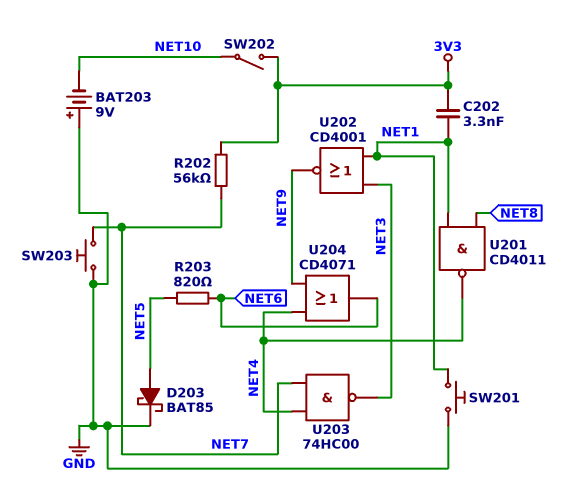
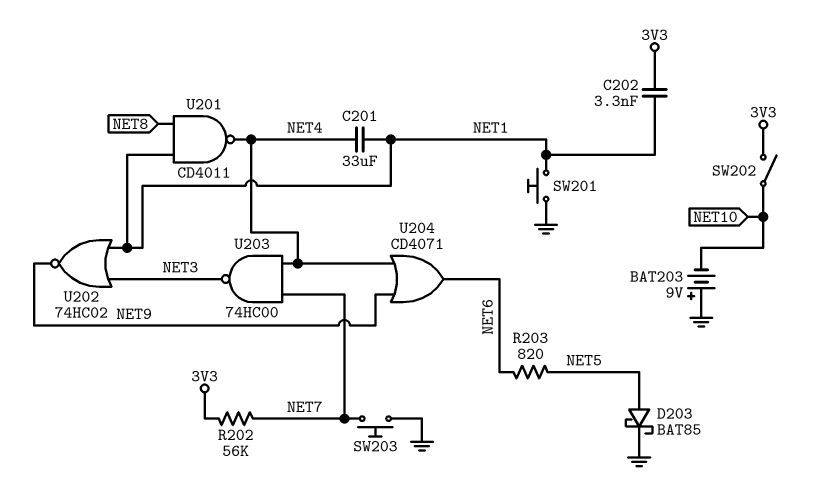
C201: none -> 33uF (NET1, NET4)
U202: NOR CD4001 (in NET1, in NET3, out NET9) -> NOR 74HC02 (in NET1, in NET3, out NET9)

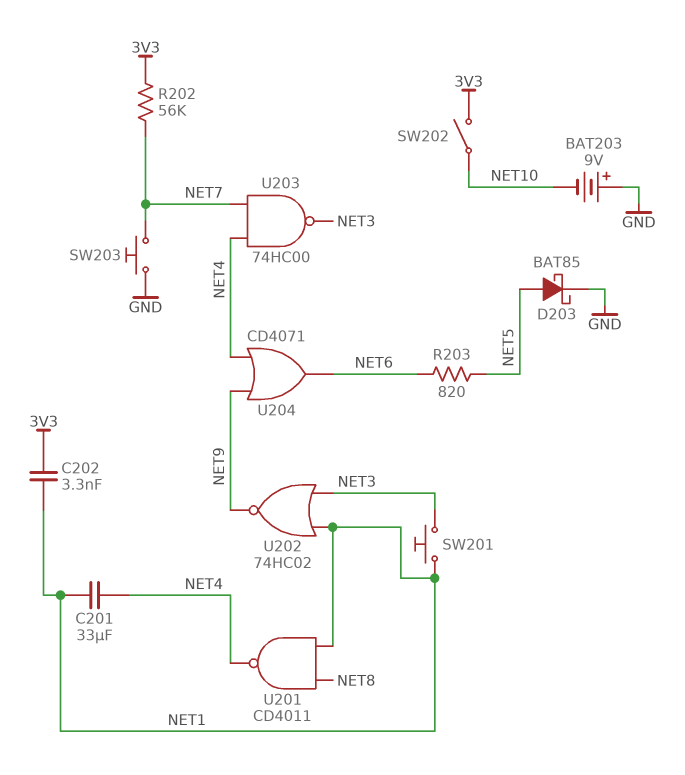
SW201: button (GND, NET1) -> button (NET1, NET3)

